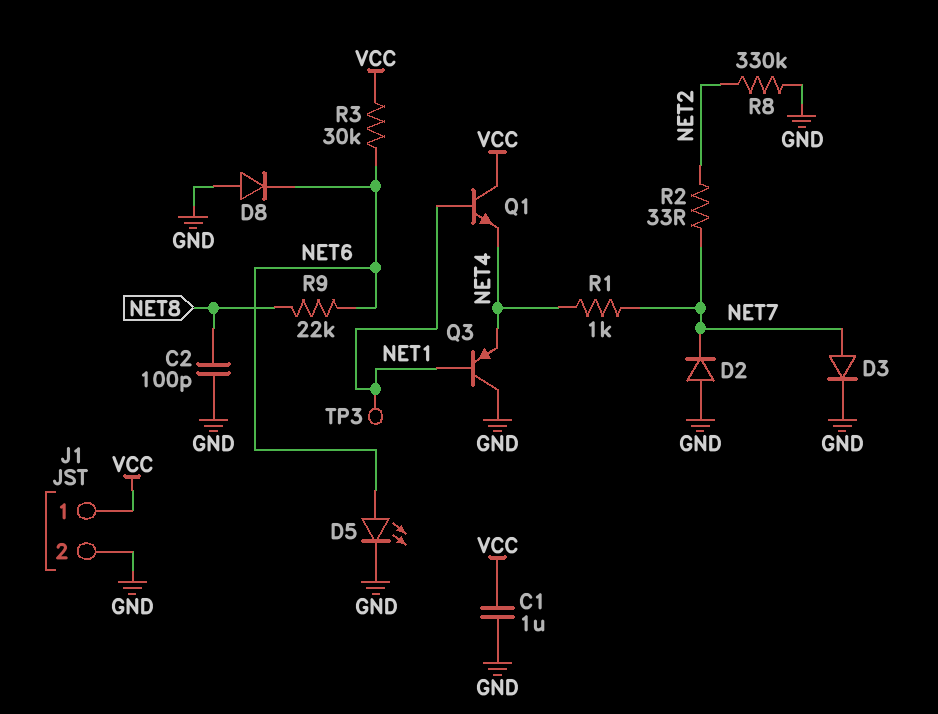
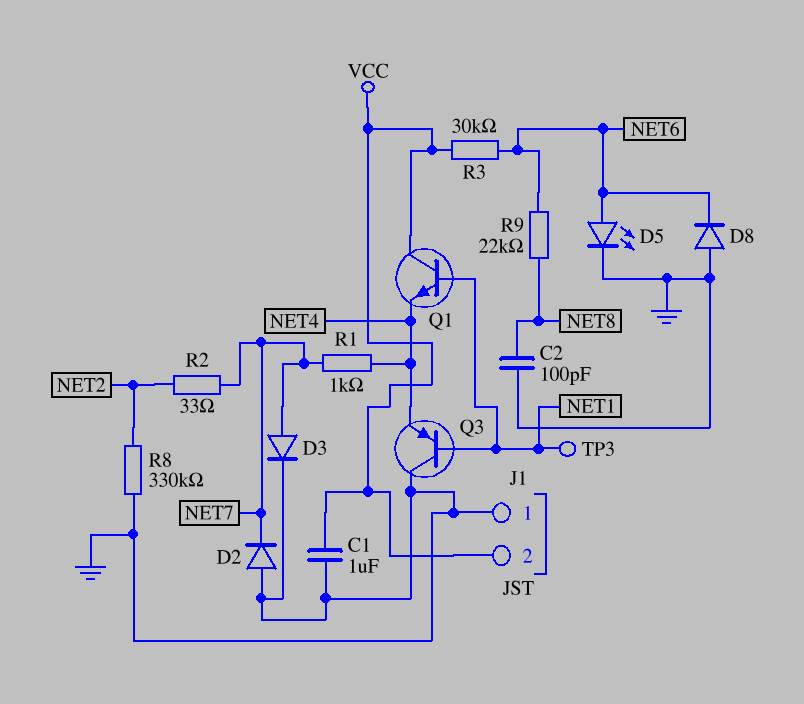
J1 pin 1: VCC -> GND
J1 pin 2: GND -> VCC

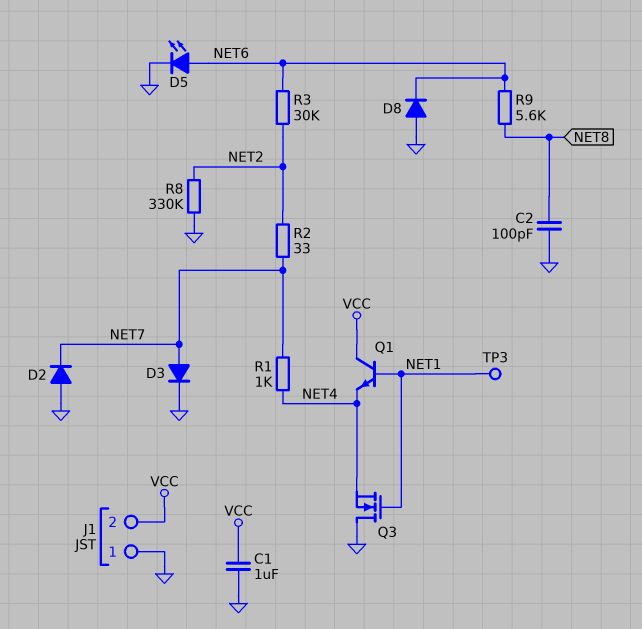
Q3: PNP (B NET1, C GND, E NET4) -> NMOS (G NET1, D GND, S NET4)
R3: 30k (NET6, VCC) -> 30k (NET2, NET6)
R9: 22k (NET6, NET8) -> 5.6k (NET6, NET8)

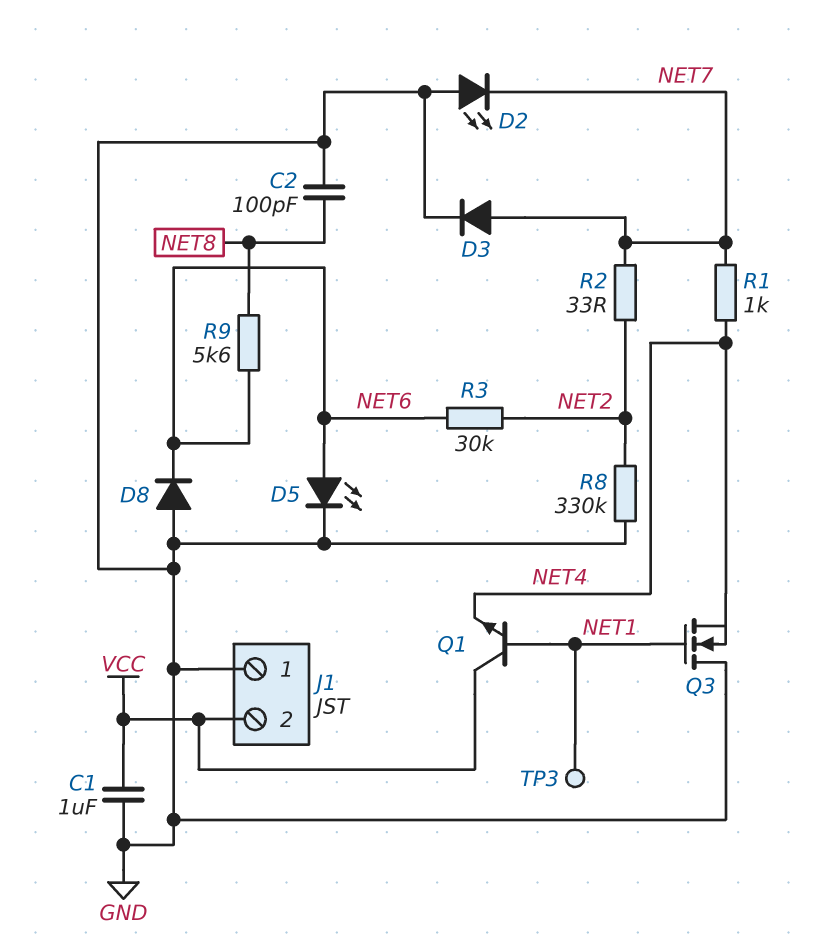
D2: diode (A GND, K NET7) -> LED (A GND, K NET7)

